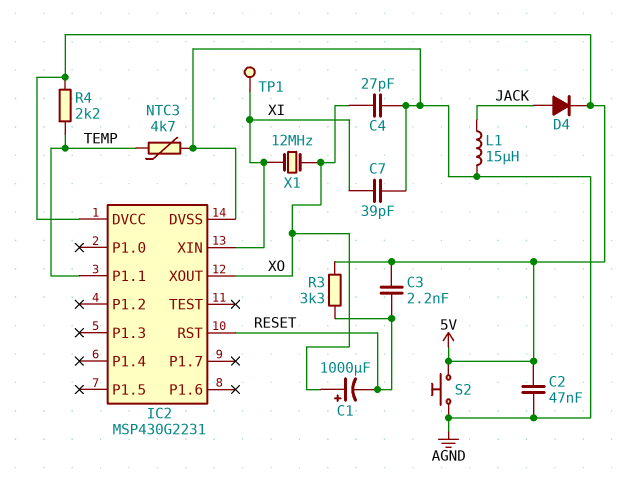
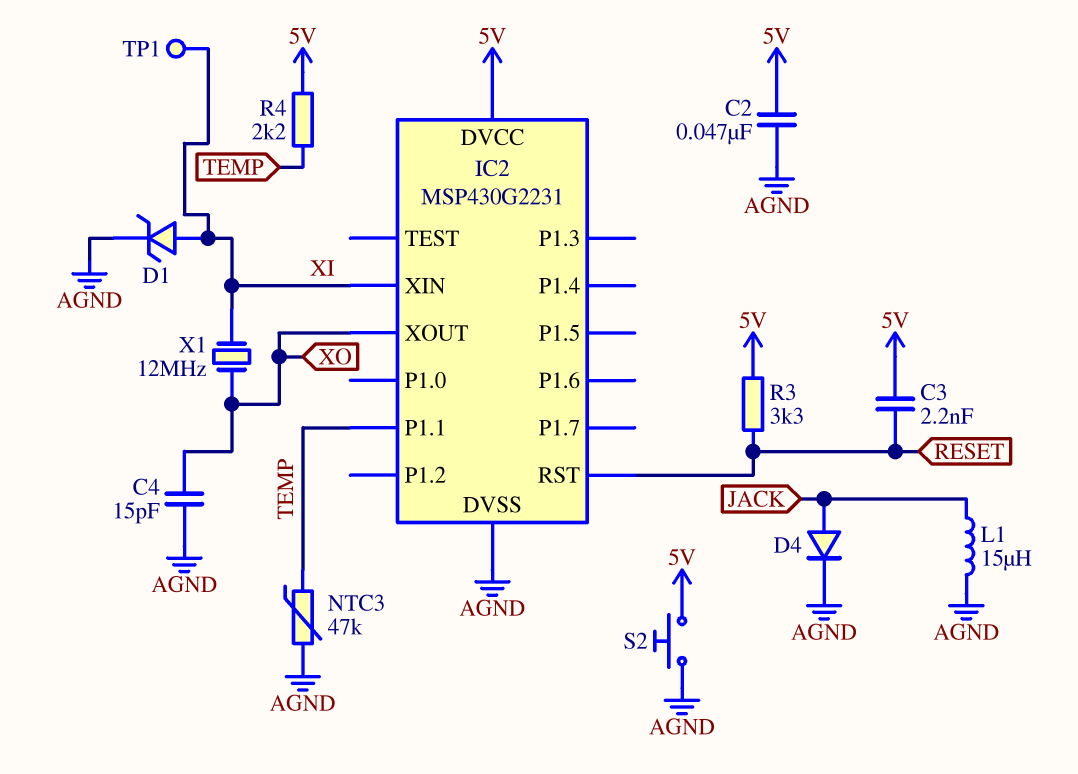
C1: 1000uF (plus XO, minus RESET) -> none
C4: 27pF (AGND, XO) -> 15pF (AGND, XO)
C7: 39pF (AGND, XI) -> none
D1: none -> zener (A XI, K AGND)
D4: diode (A JACK, K 5V) -> diode (A JACK, K AGND)
NTC3: 4.7k (AGND, TEMP) -> 47k (AGND, TEMP)

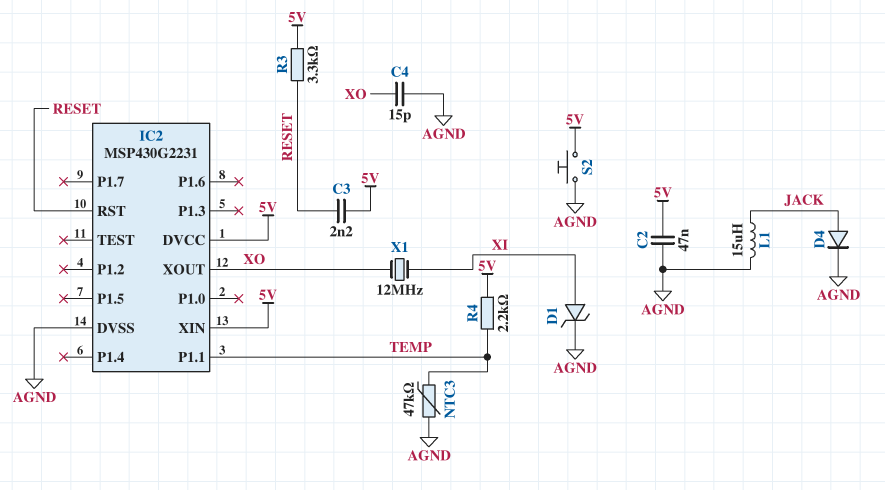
IC2 pin XIN: XI -> 5V
TP1: test point (XI) -> none

